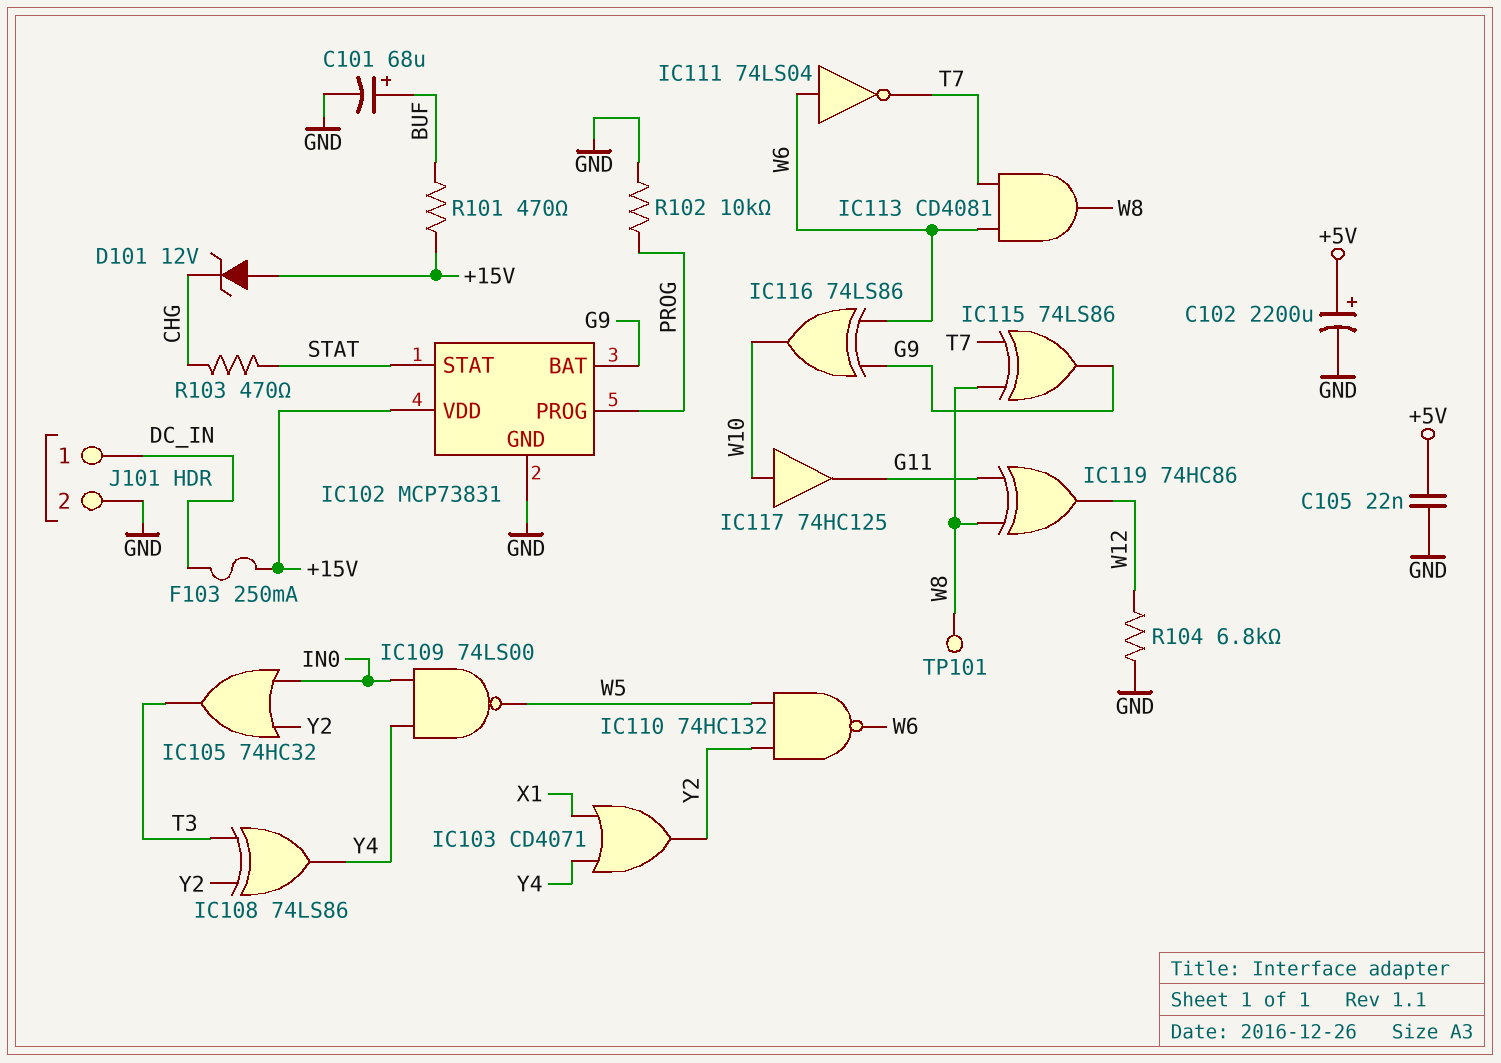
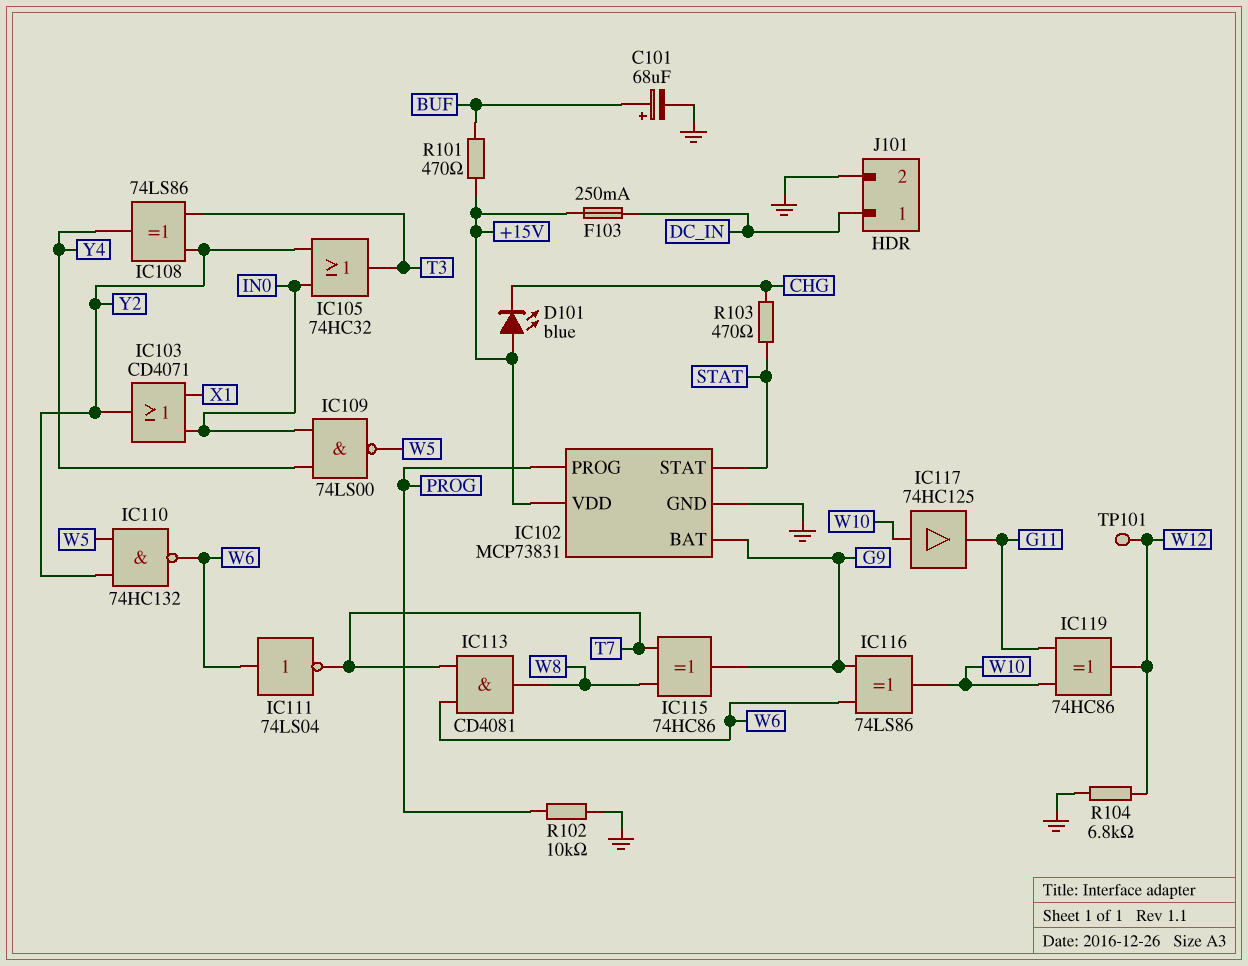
C102: 2200uF (plus +5V, minus GND) -> none
C105: 22nF (+5V, GND) -> none
D101: zener 12V (A +15V, K CHG) -> LED blue (A +15V, K CHG)
IC103: OR CD4071 (in X1, in Y4, out Y2) -> OR CD4071 (in IN0, in X1, out Y2)
IC115: XOR 74LS86 (in T7, in W8, out G9) -> XOR 74HC86 (in T7, in W8, out G9)
IC119: XOR 74HC86 (in G11, in W8, out W12) -> XOR 74HC86 (in G11, in W10, out W12)
TP101: test point (W8) -> test point (W12)

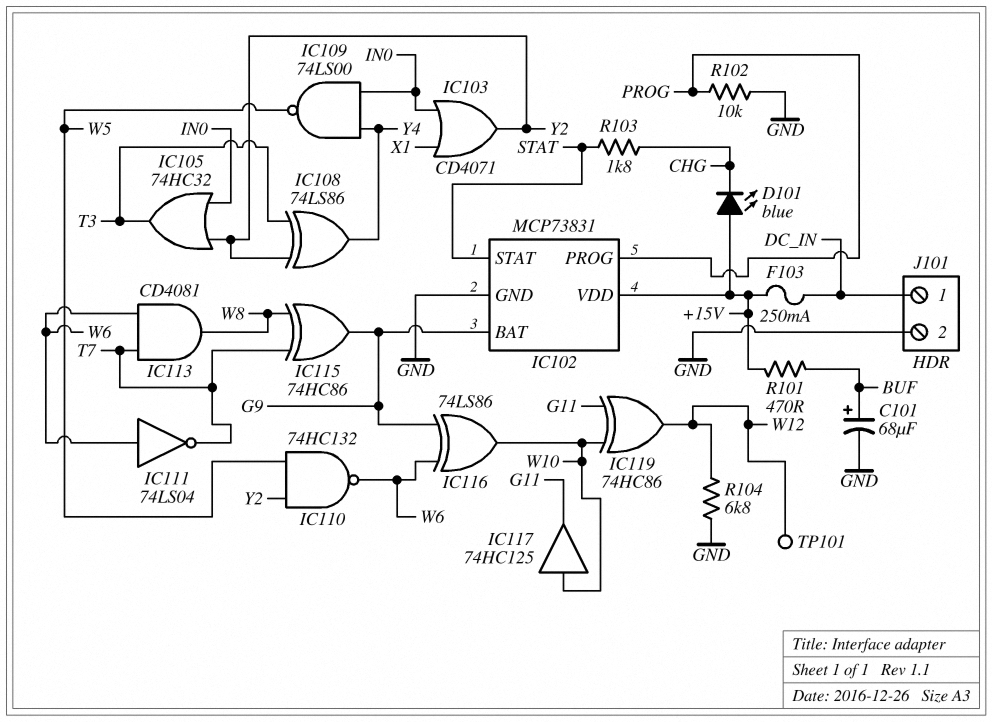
R103: 470 (CHG, STAT) -> 1.8k (CHG, STAT)

